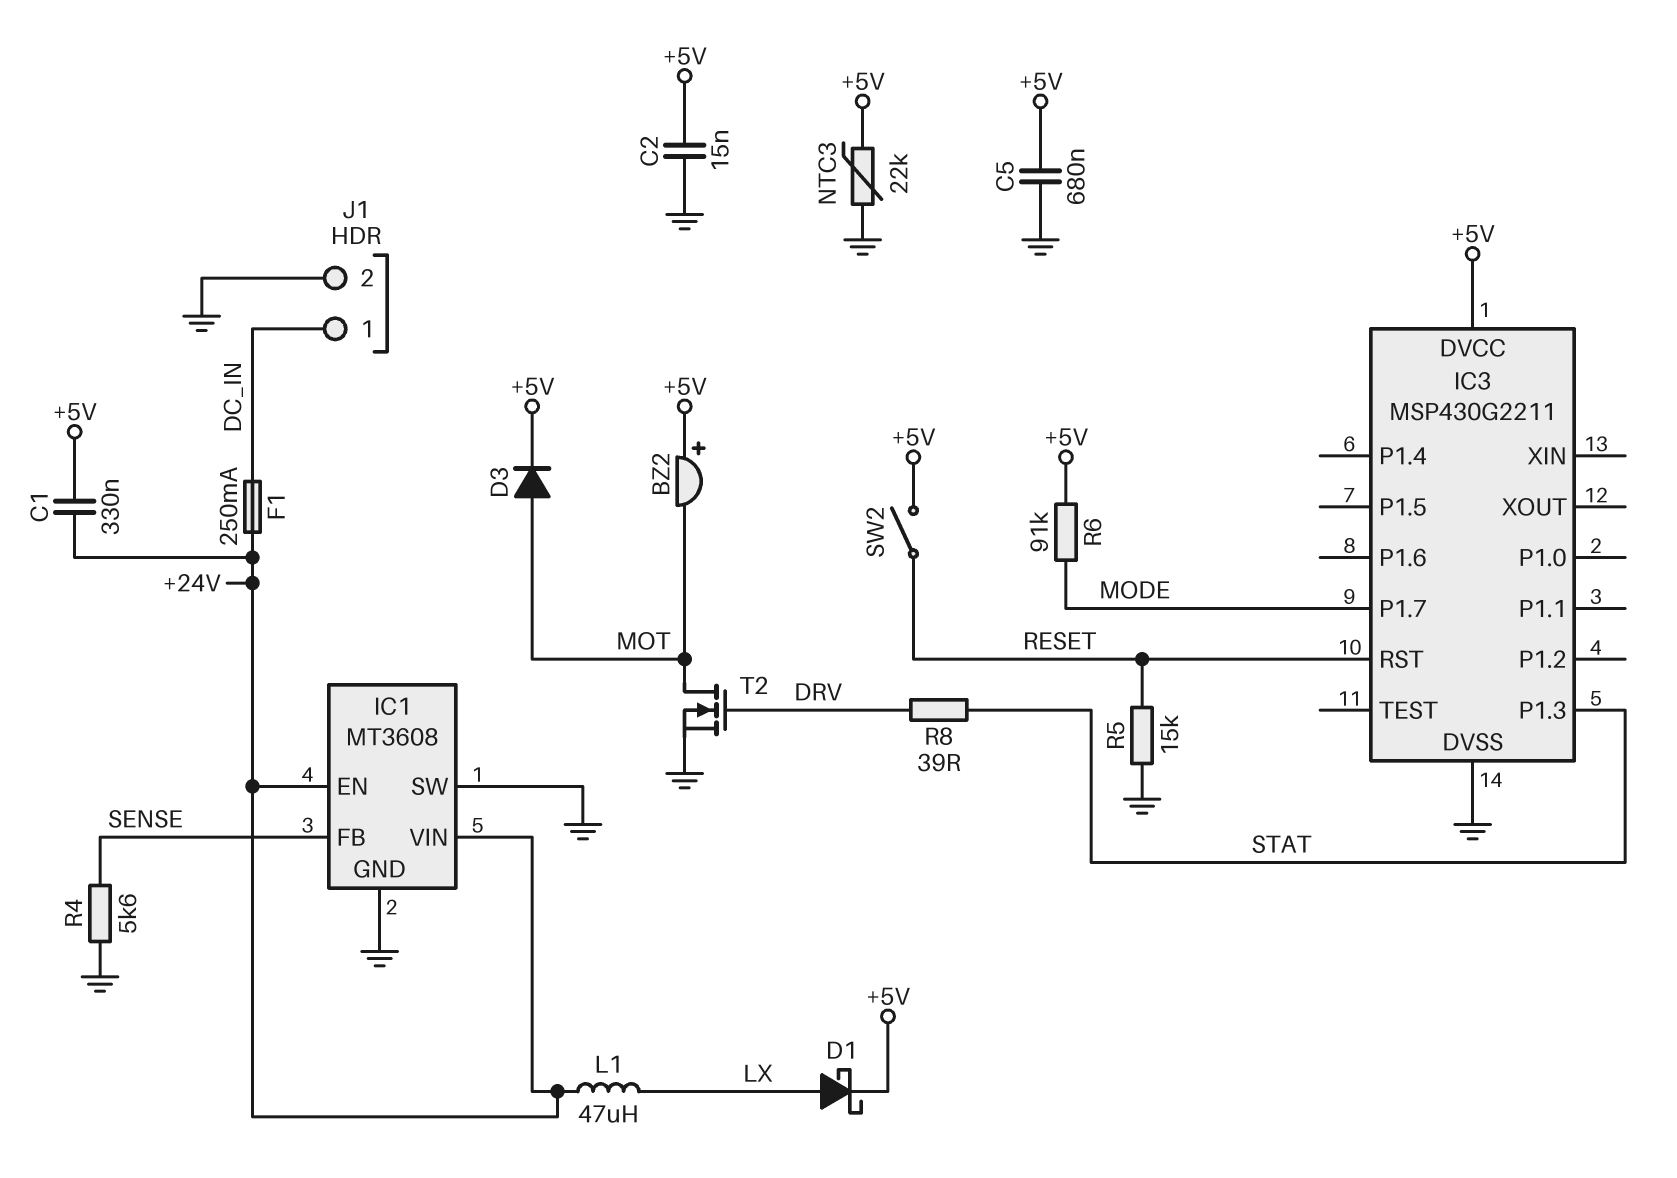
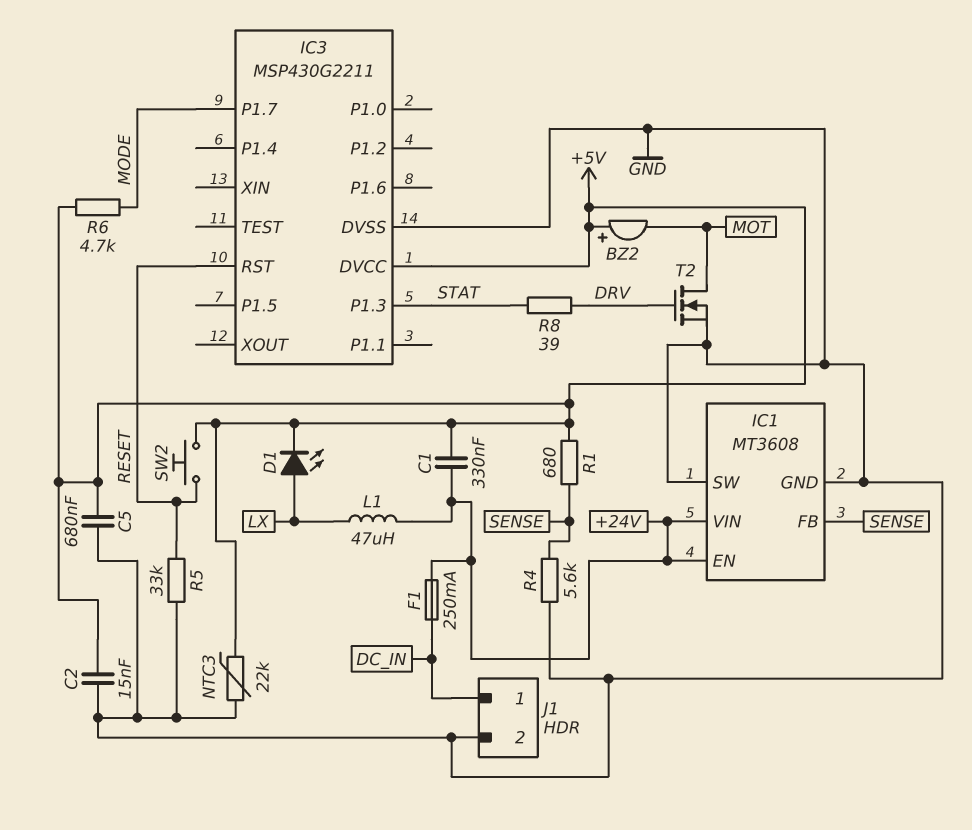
D1: schottky (A LX, K +5V) -> LED (A LX, K +5V)
D3: diode (A MOT, K +5V) -> none
R1: none -> 680 (+5V, SENSE)
R5: 15k (GND, RESET) -> 33k (GND, RESET)
R6: 91k (+5V, MODE) -> 4.7k (+5V, MODE)
SW2: switch (+5V, RESET) -> button (+5V, RESET)

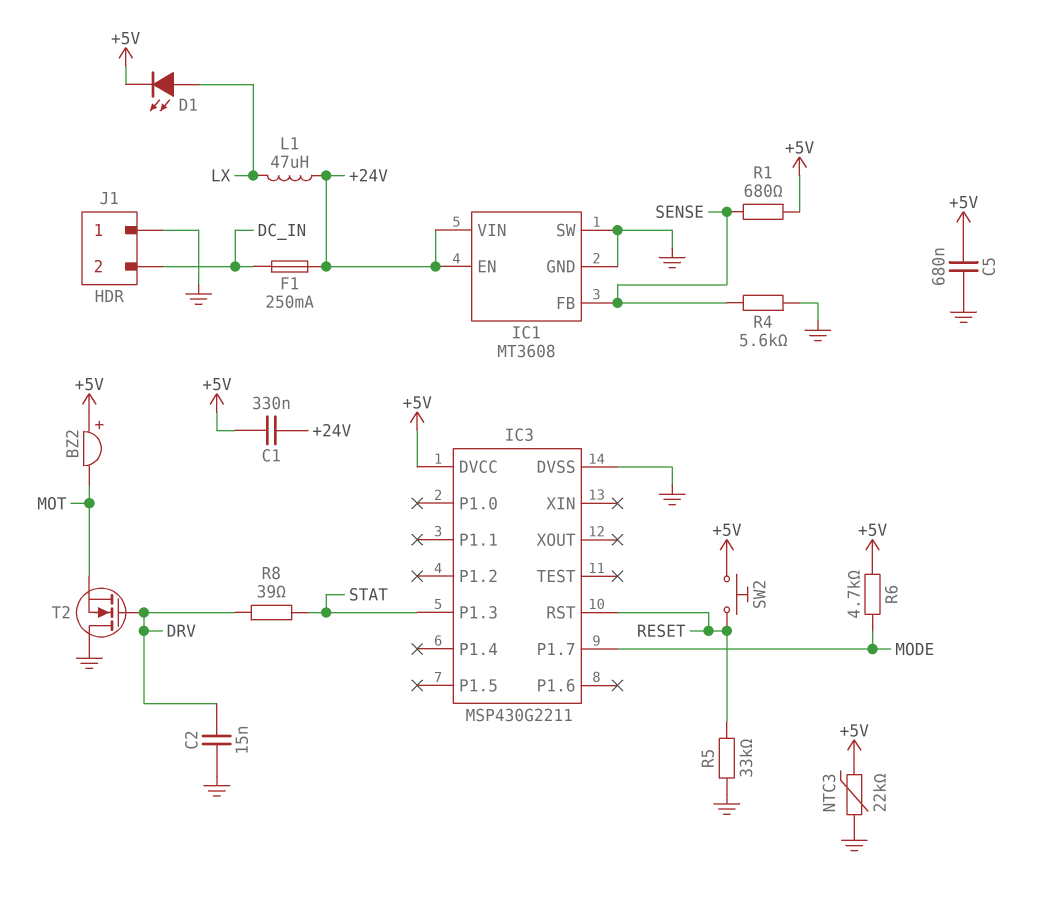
C2: 15nF (+5V, GND) -> 15nF (DRV, GND)
J1 pin 1: DC_IN -> GND
J1 pin 2: GND -> DC_IN
T2: NMOS (G DRV, D MOT, S GND) -> NMOS (G DRV, D GND, S MOT)

